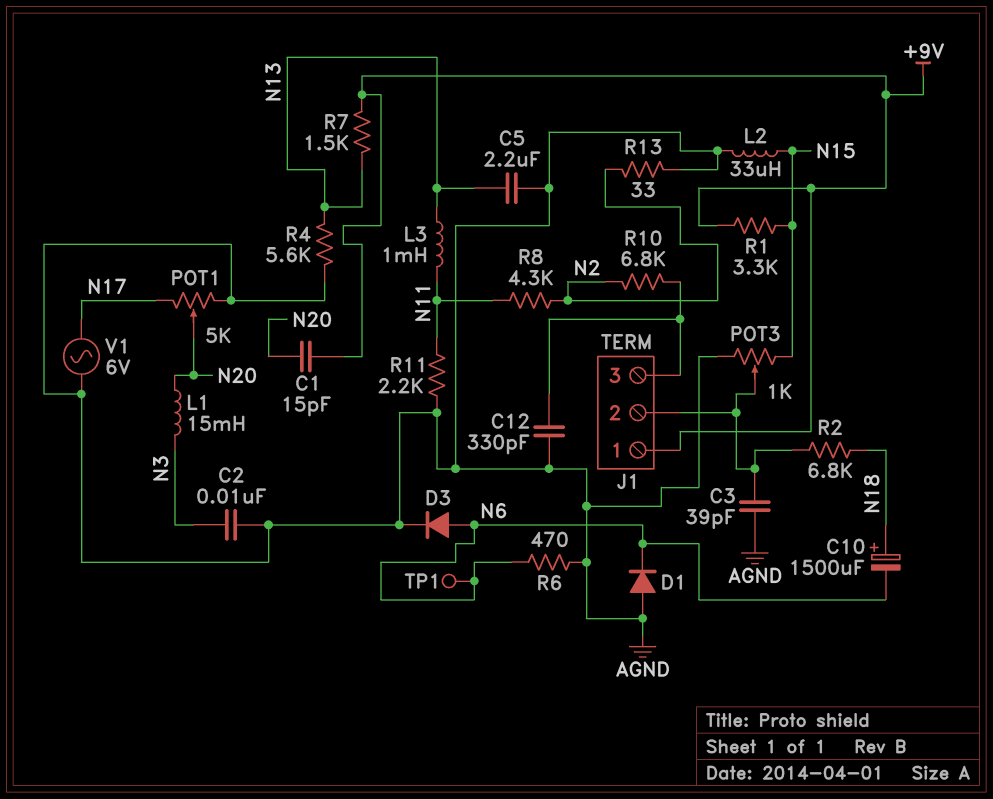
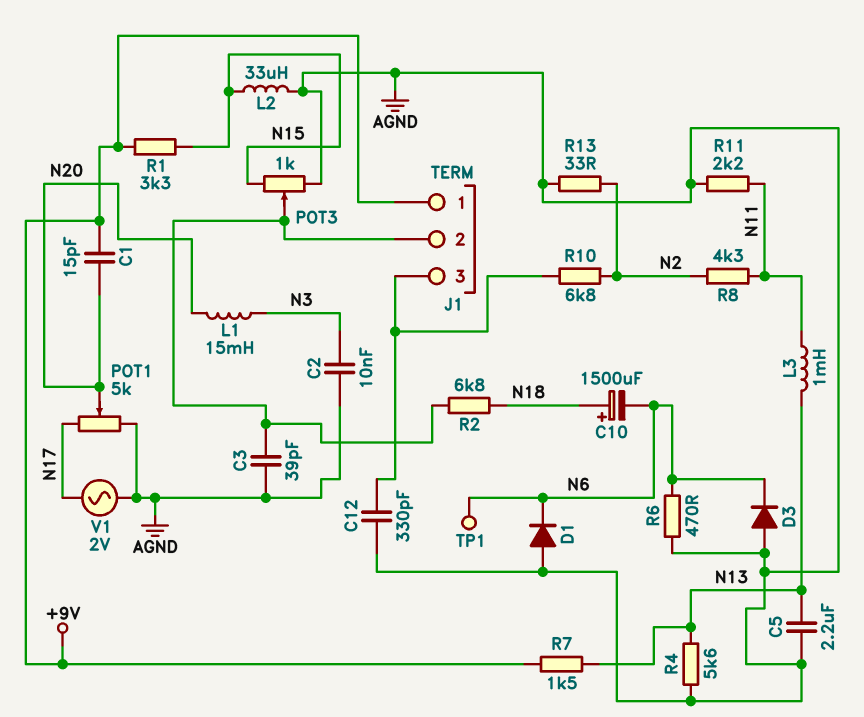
D3: diode (A N6, K AGND) -> diode (A AGND, K N6)
V1: AC 6V (AGND, N17) -> AC 2V (AGND, N17)

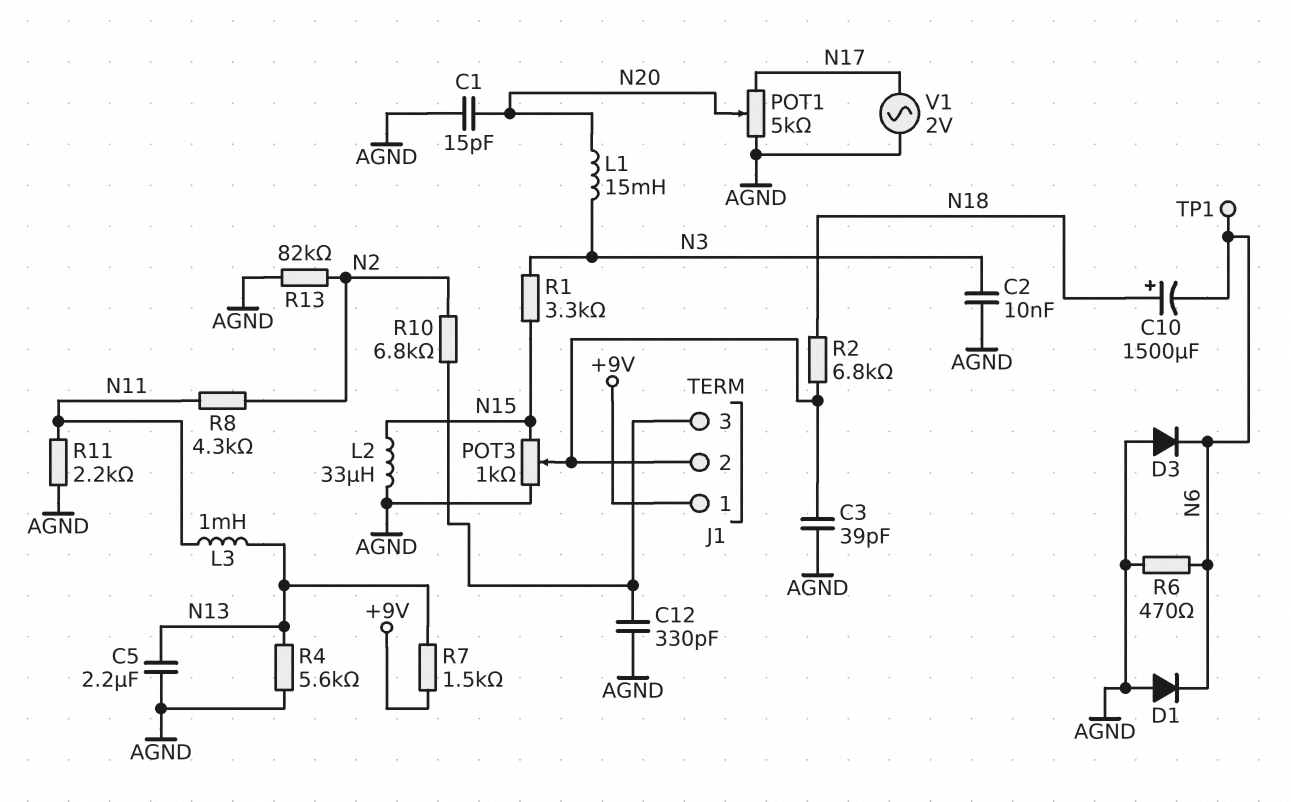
C1: 15pF (+9V, N20) -> 15pF (AGND, N20)
R1: 3.3k (+9V, N15) -> 3.3k (N3, N15)
R13: 33 (AGND, N2) -> 82k (AGND, N2)

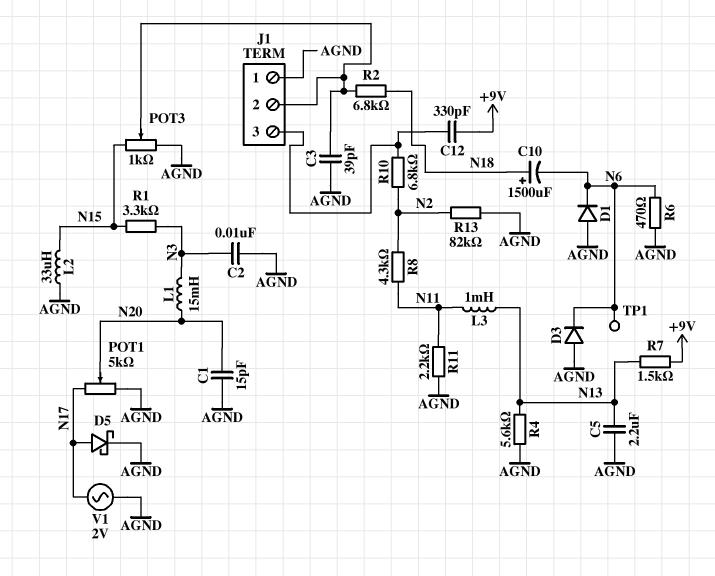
C12: 330pF (AGND, J1/3) -> 330pF (+9V, J1/3)
D5: none -> schottky (A N17, K AGND)
J1 pin 1: +9V -> AGND

